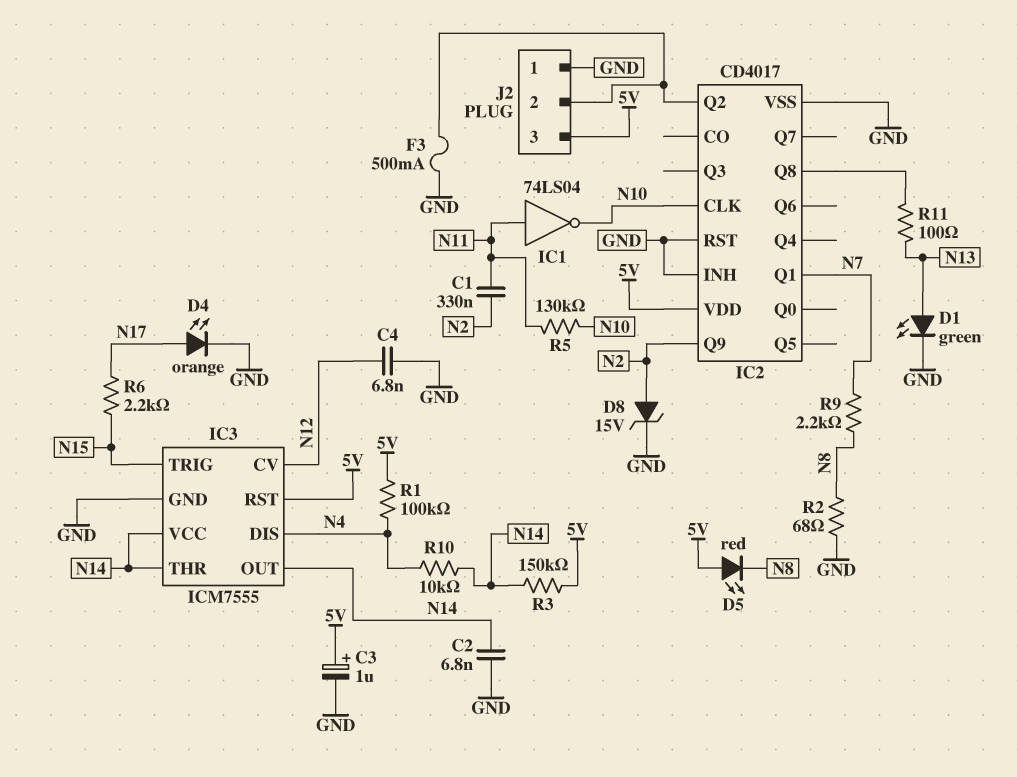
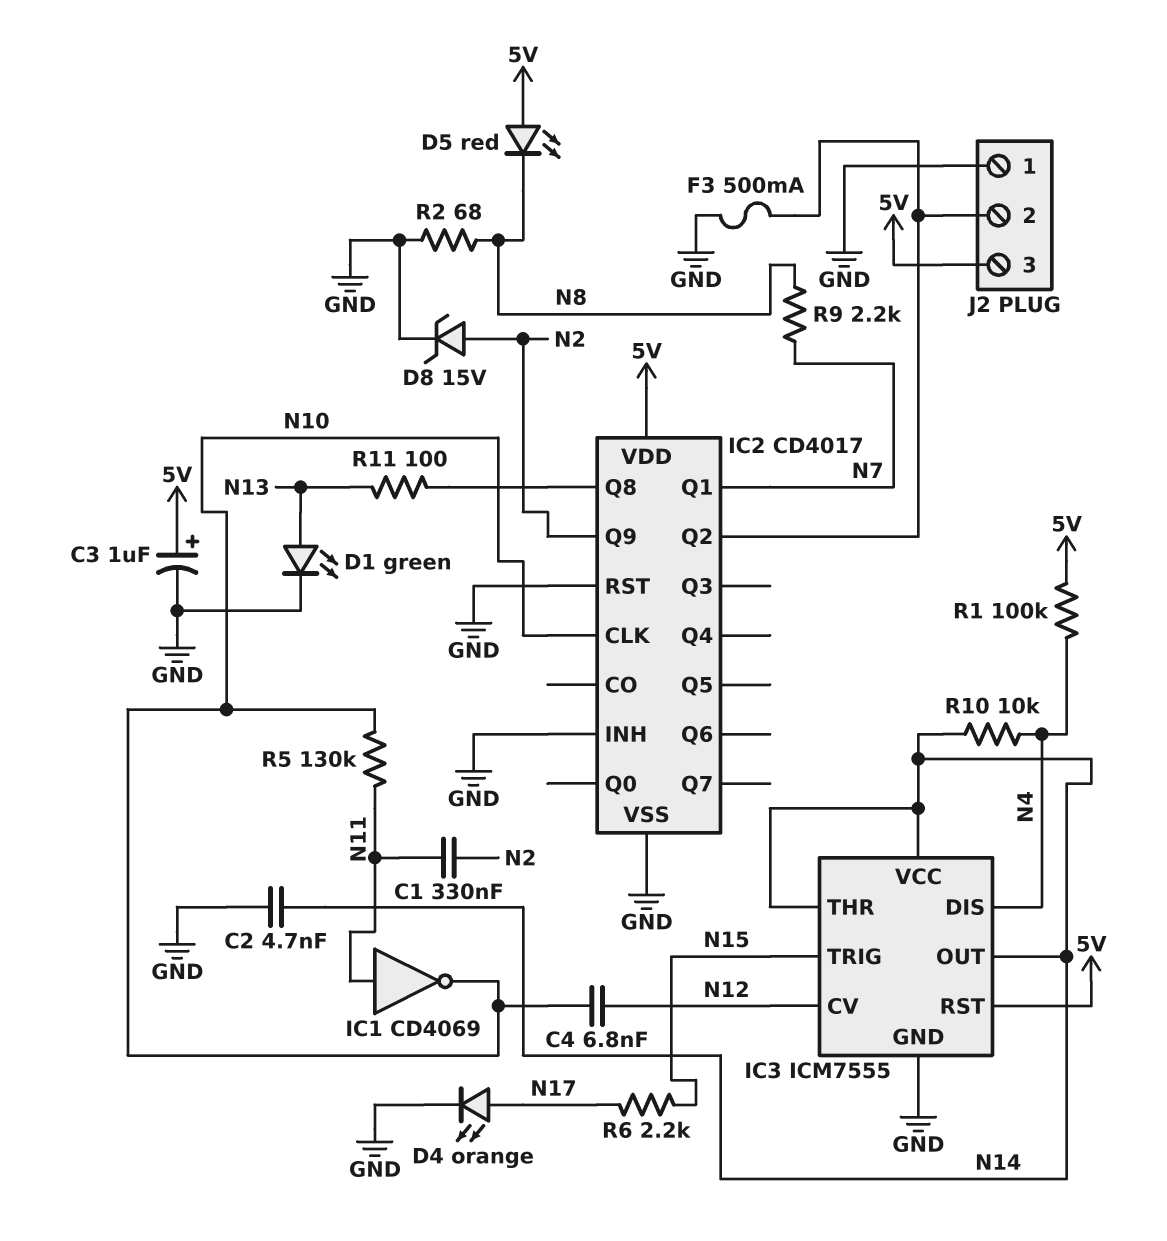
C2: 6.8nF (GND, N14) -> 4.7nF (GND, N14)
C4: 6.8nF (GND, N12) -> 6.8nF (N10, N12)
IC1: NOT 74LS04 (in N11, out N10) -> NOT CD4069 (in N11, out N10)
R3: 150k (5V, N14) -> none

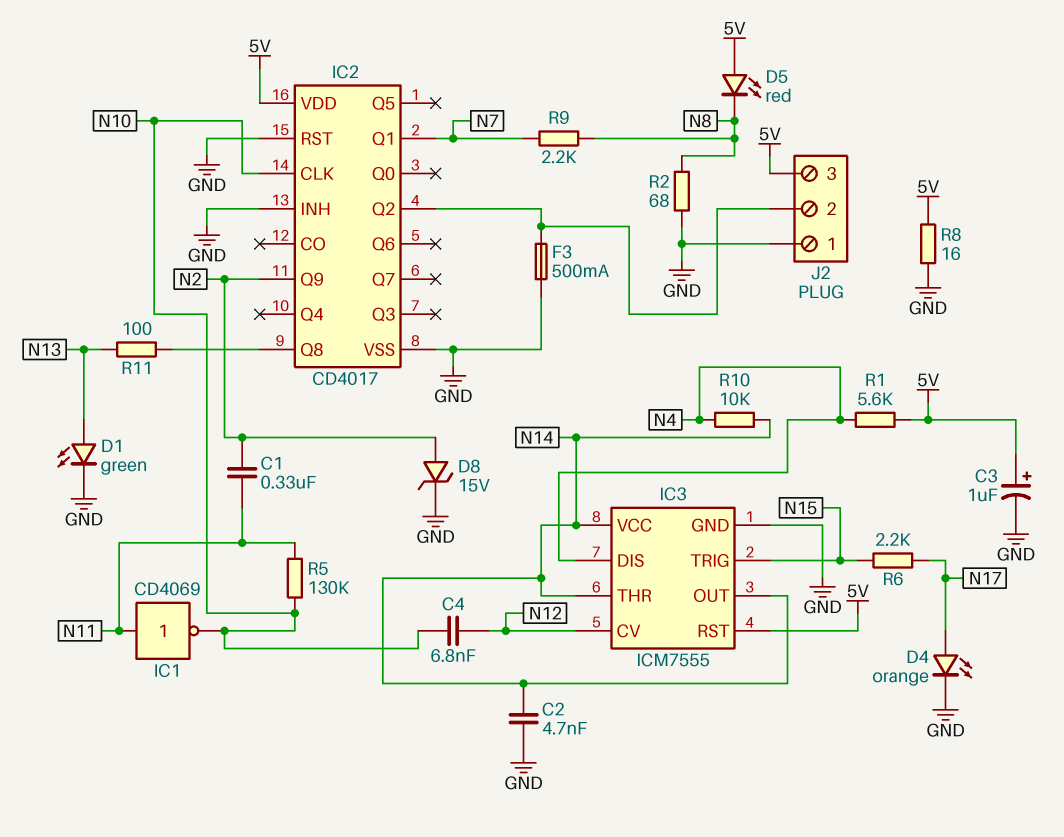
R1: 100k (5V, N4) -> 5.6k (5V, N4)
R8: none -> 16 (5V, GND)

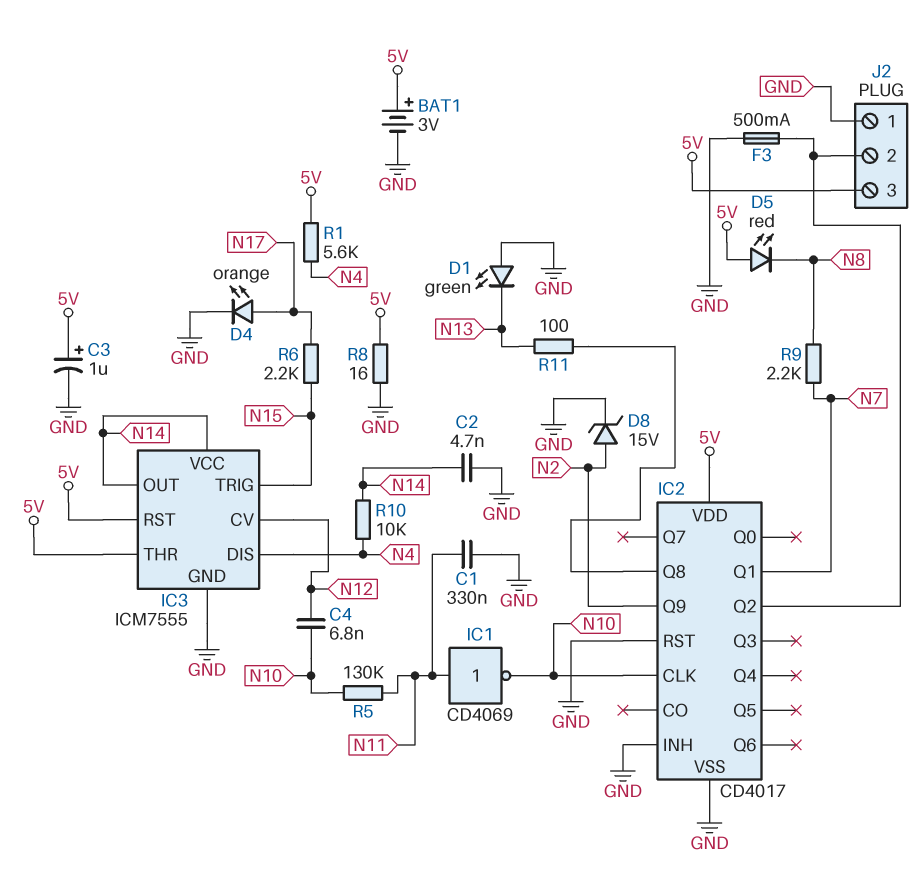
BAT1: none -> 3V (plus 5V, minus GND)
C1: 330nF (N2, N11) -> 330nF (GND, N11)
D1: LED green (A N13, K GND) -> LED green (A GND, K N13)
IC3 pin THR: N14 -> 5V
R2: 68 (GND, N8) -> none

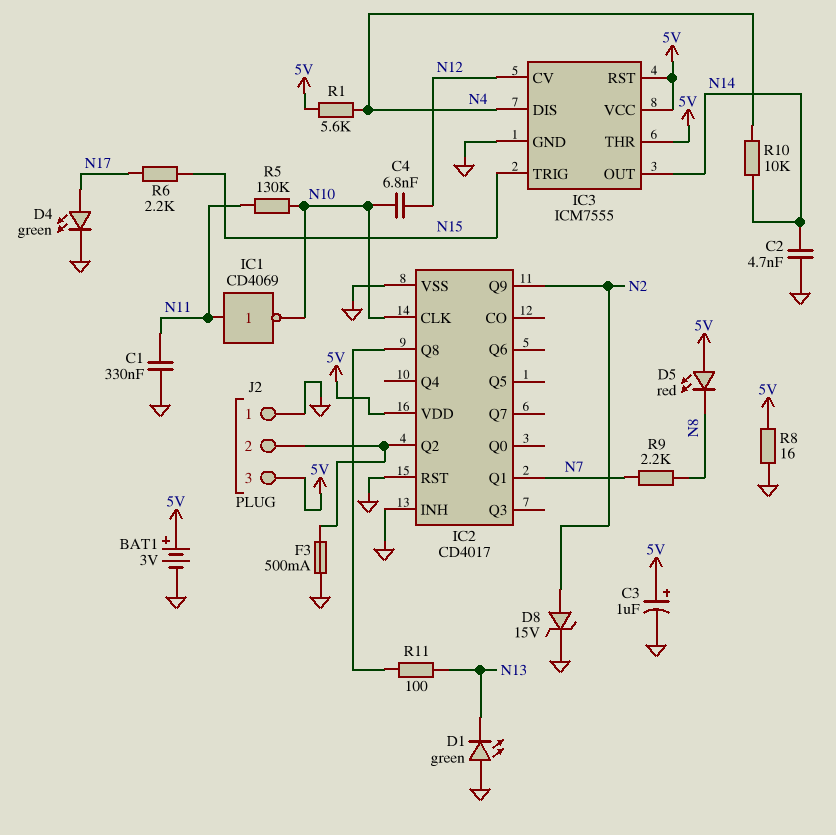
D4: LED orange (A N17, K GND) -> LED green (A N17, K GND)
IC3 pin VCC: N14 -> 5V

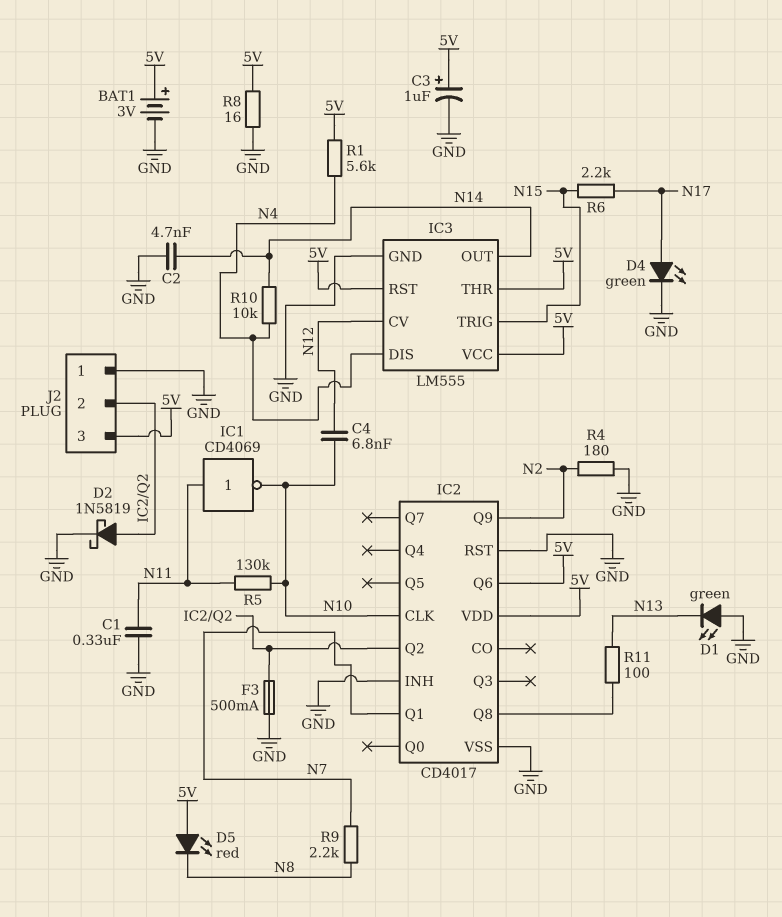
D2: none -> schottky 1N5819 (A IC2/Q2, K GND)
D8: zener 15V (A N2, K GND) -> none
IC2 pin Q6: none -> 5V
IC3: ICM7555 -> LM555
R4: none -> 180 (GND, N2)

